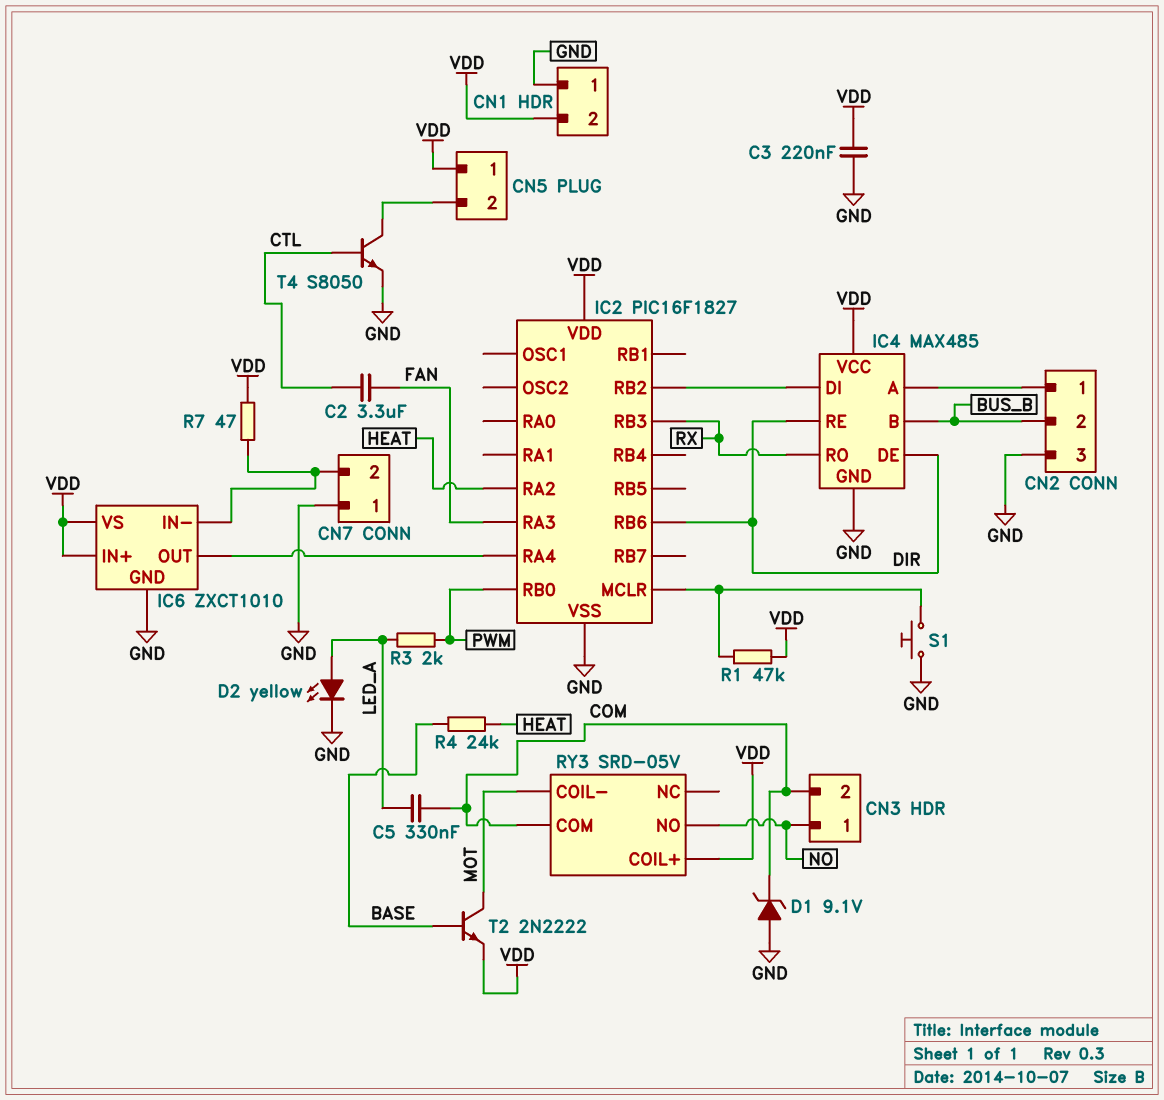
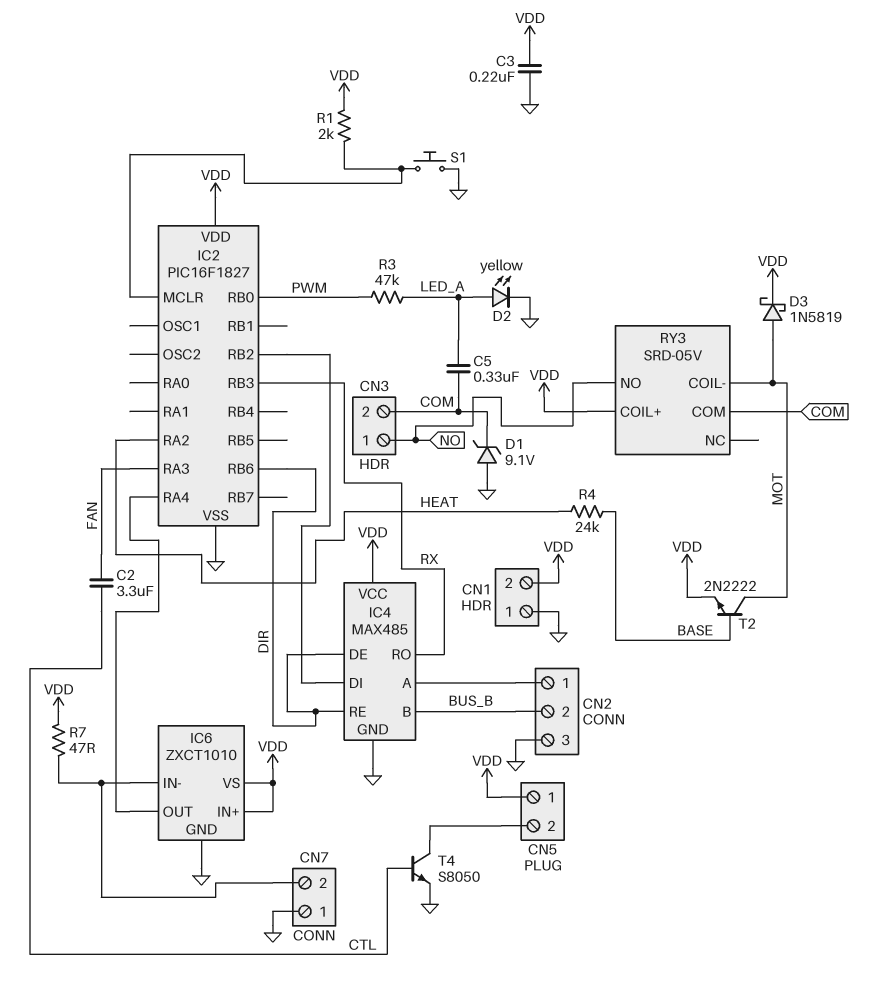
D3: none -> schottky 1N5819 (A MOT, K VDD)
R1: 47k (IC2/MCLR, VDD) -> 2k (IC2/MCLR, VDD)
R3: 2k (LED_A, PWM) -> 47k (LED_A, PWM)

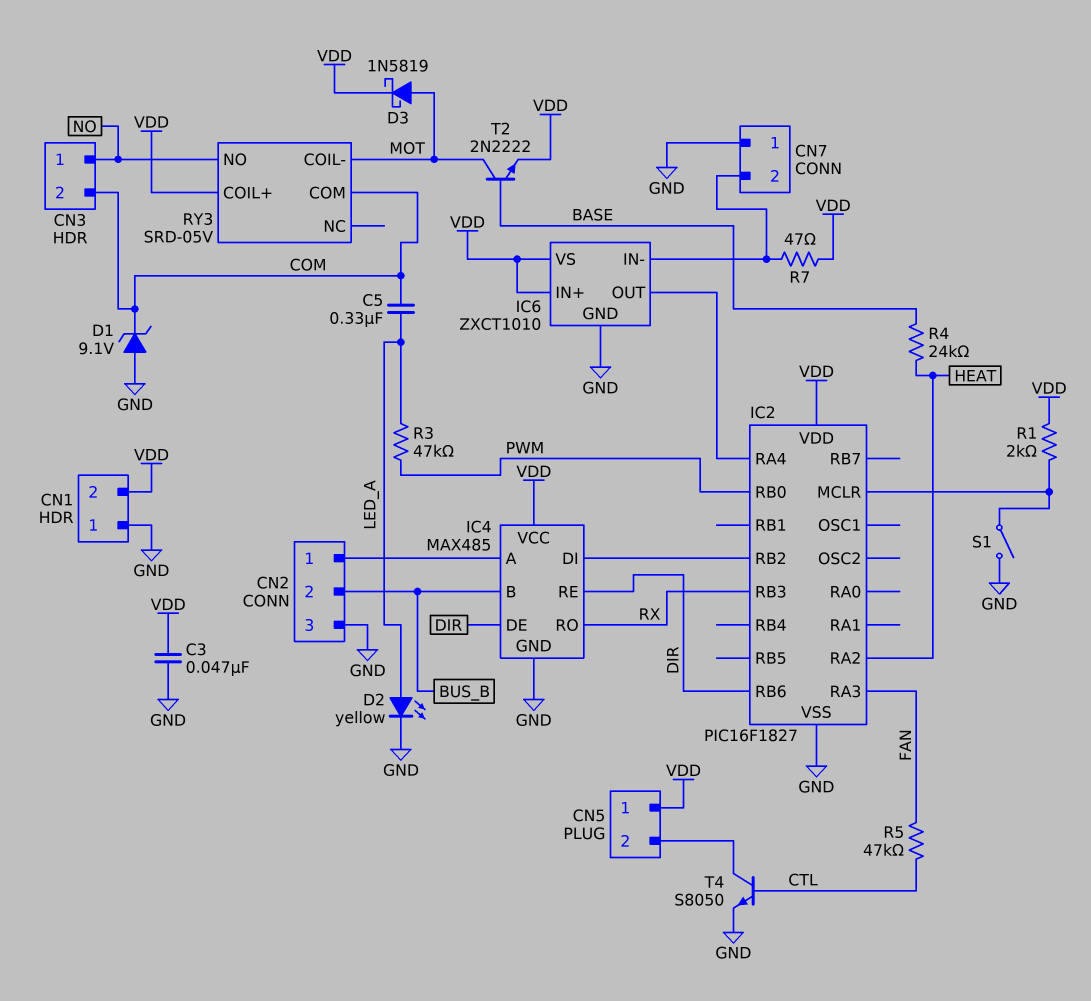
C2: 3.3uF (CTL, FAN) -> none
C3: 220nF (GND, VDD) -> 47nF (GND, VDD)
R5: none -> 47k (CTL, FAN)
S1: button (GND, IC2/MCLR) -> switch (GND, IC2/MCLR)

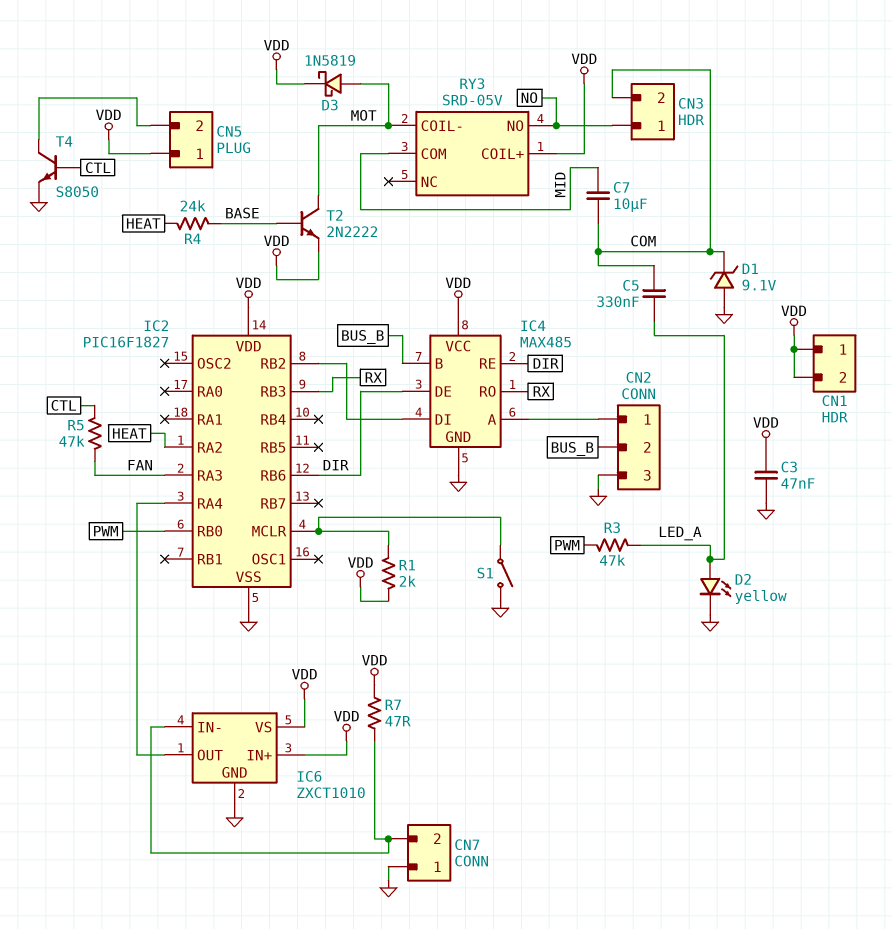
C7: none -> 10uF (COM, MID)
CN1 pin 1: GND -> VDD
RY3 pin COM: COM -> MID

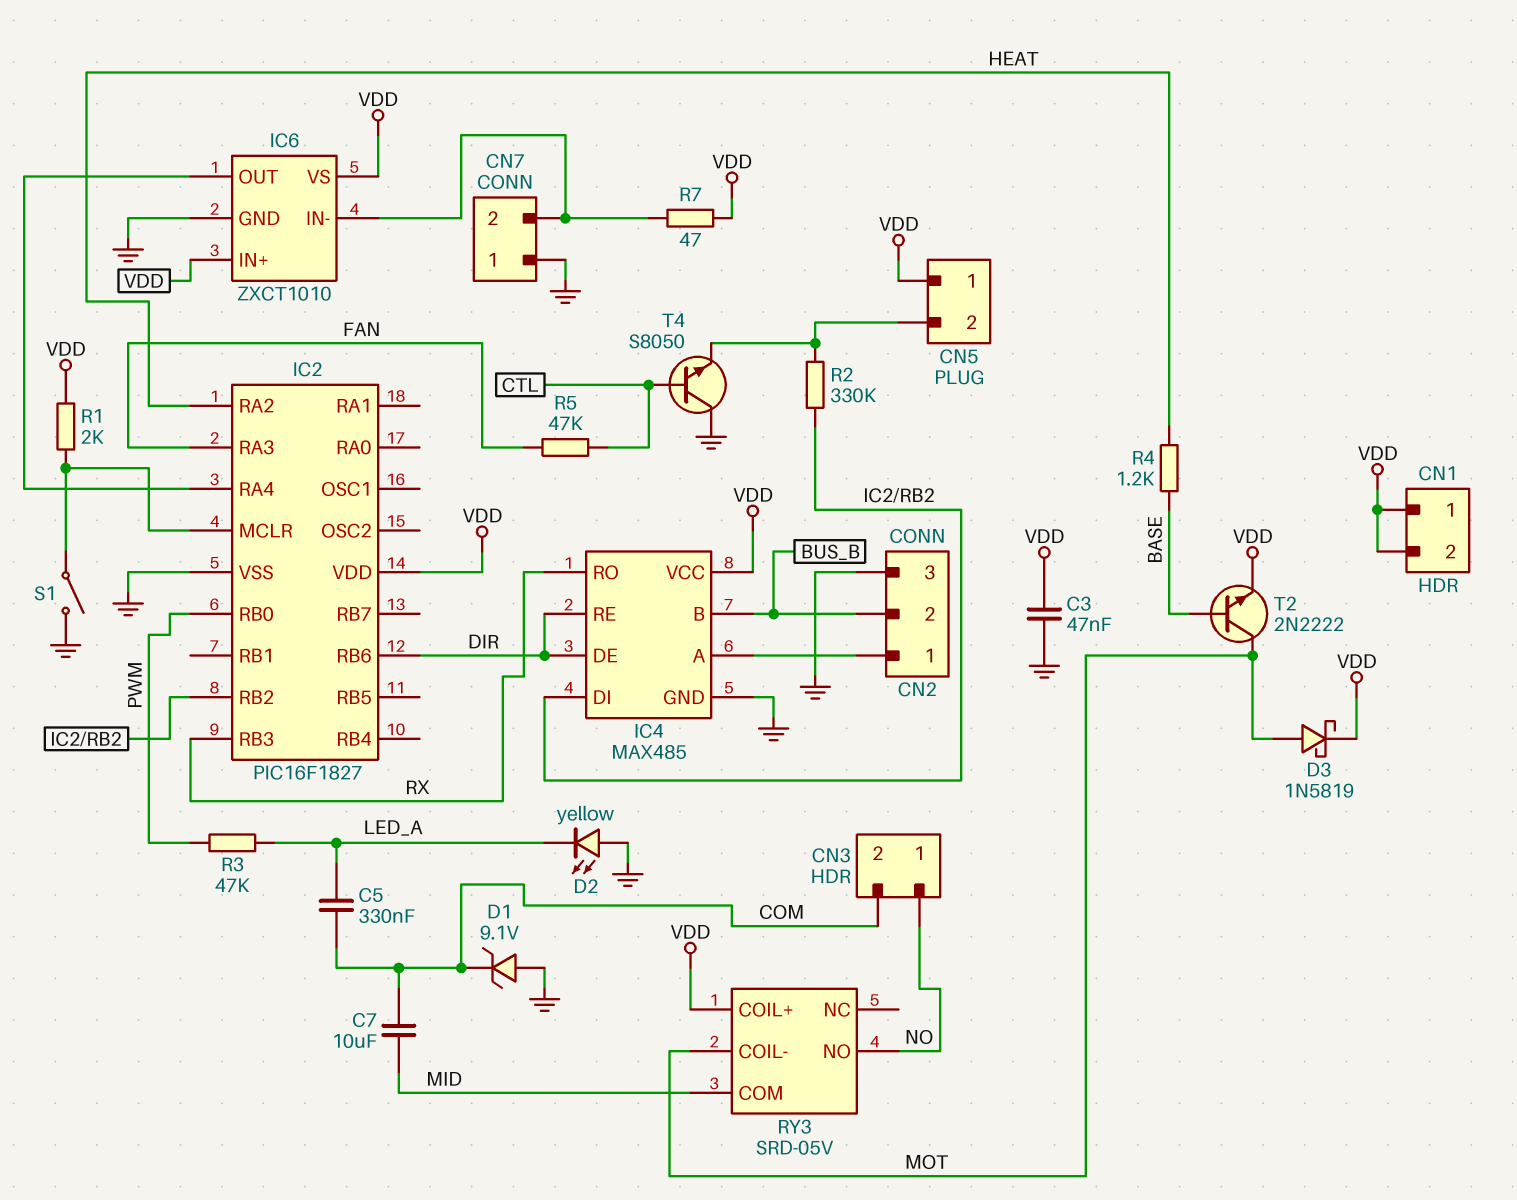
D2: LED yellow (A LED_A, K GND) -> LED yellow (A GND, K LED_A)
R2: none -> 330k (CN5/2, IC2/RB2)
R4: 24k (BASE, HEAT) -> 1.2k (BASE, HEAT)
T4: NPN S8050 (B CTL, C CN5/2, E GND) -> NPN S8050 (B CTL, C GND, E CN5/2)

